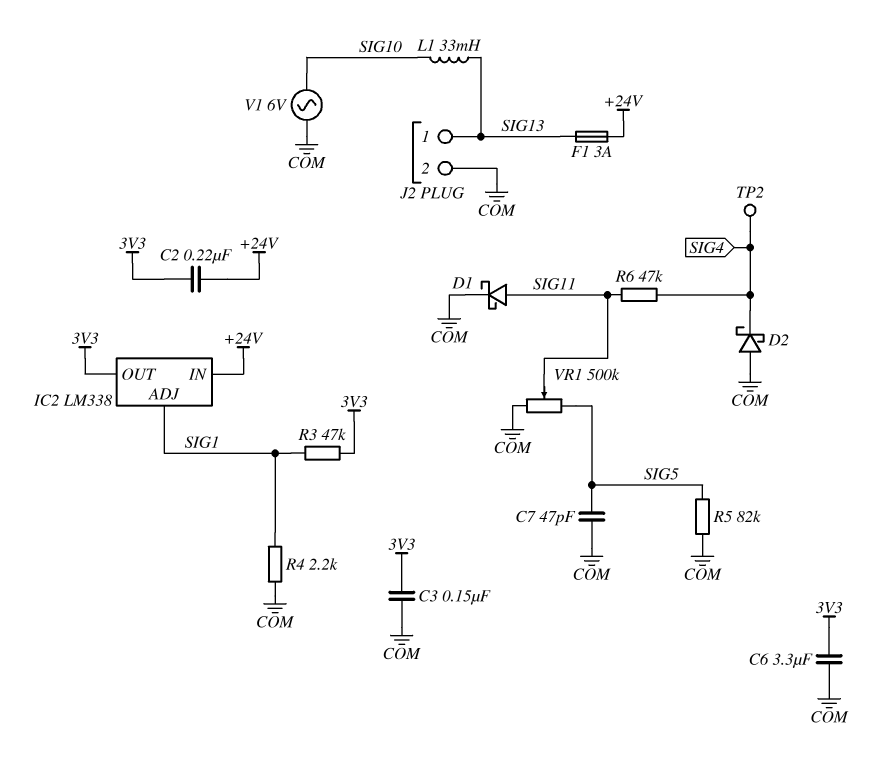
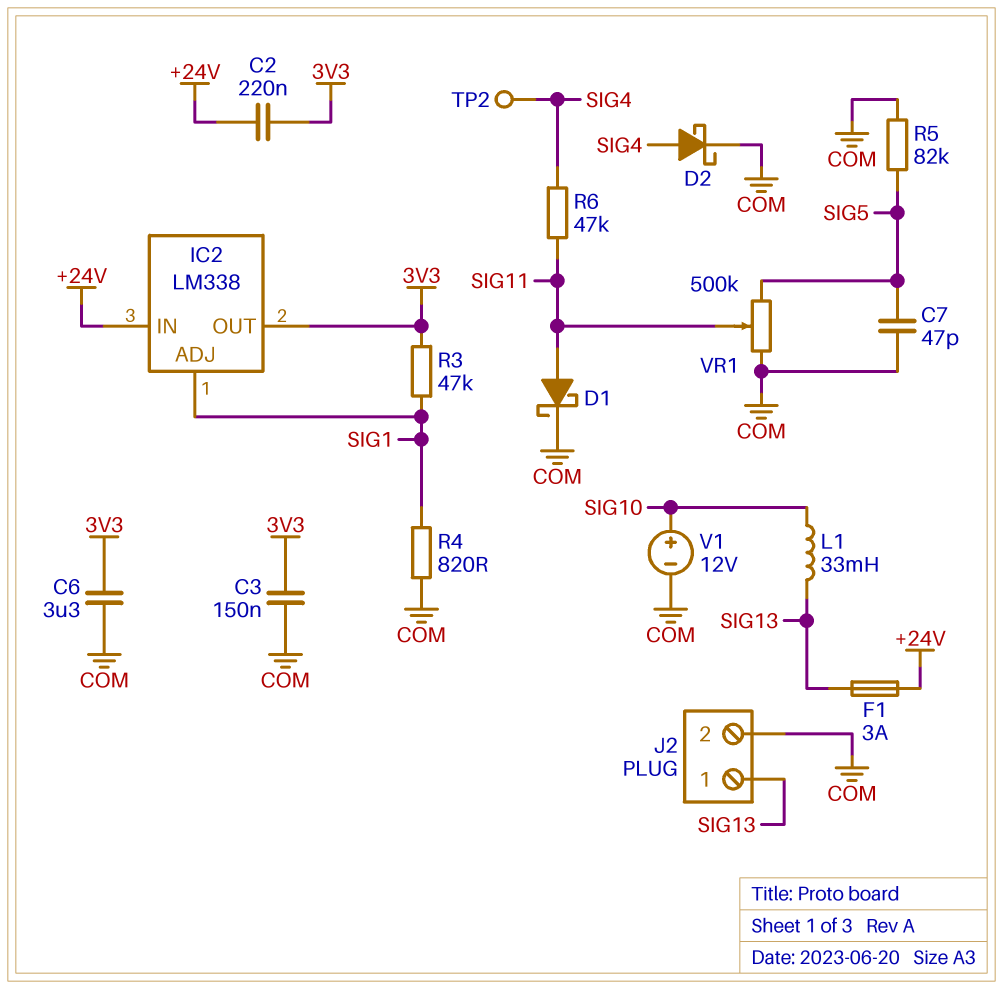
D2: schottky (A COM, K SIG4) -> schottky (A SIG4, K COM)
R4: 2.2k (COM, SIG1) -> 820 (COM, SIG1)
V1: AC 6V (COM, SIG10) -> 12V (plus SIG10, minus COM)

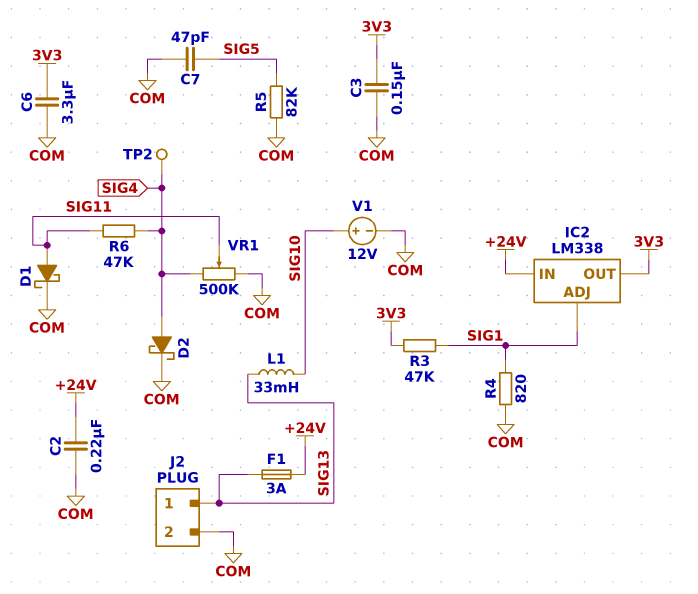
C2: 220nF (+24V, 3V3) -> 220nF (+24V, COM)
VR1: 500k (COM, SIG5, wiper SIG11) -> 500k (COM, SIG4, wiper SIG11)

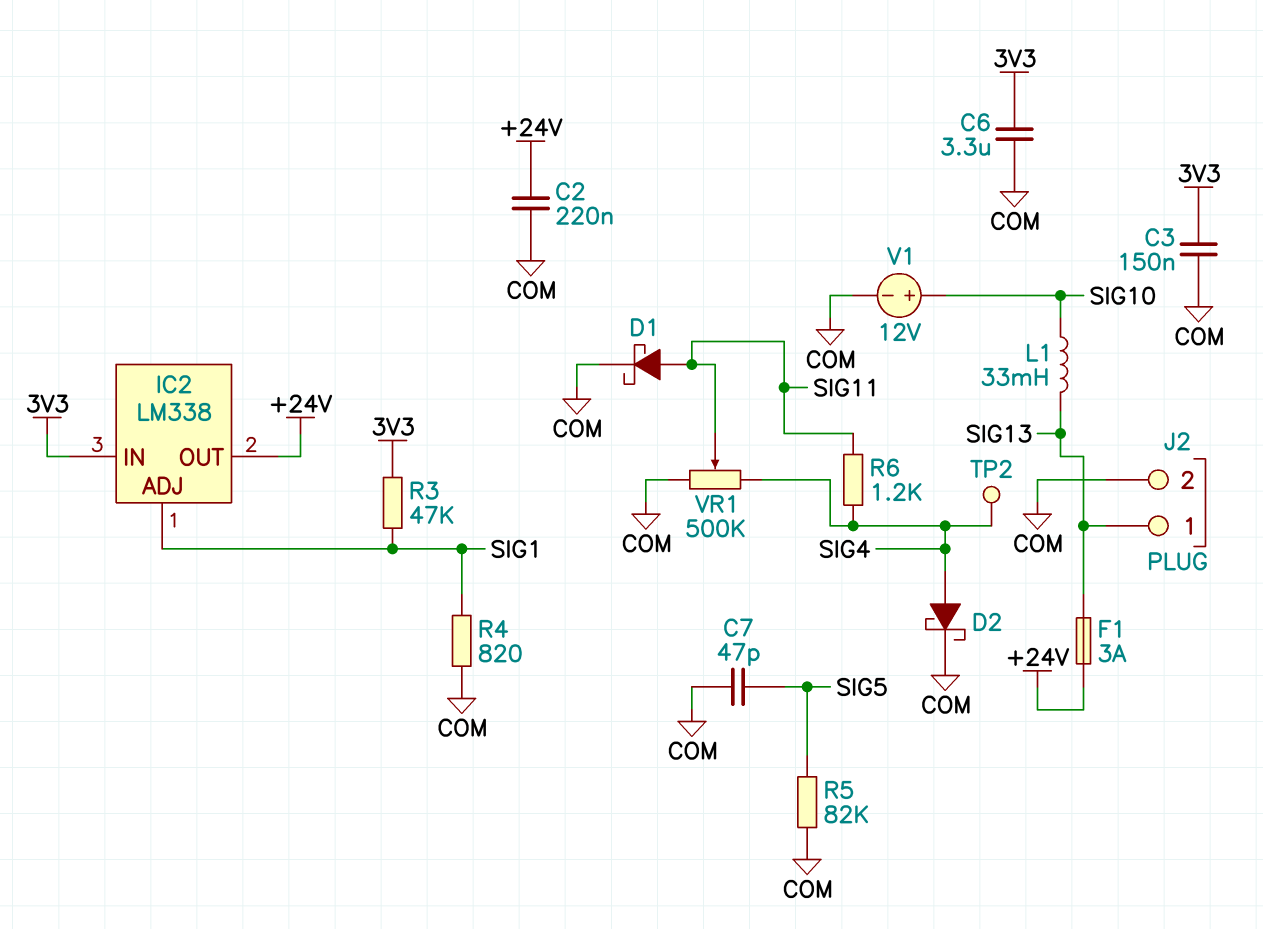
IC2 pin IN: +24V -> 3V3
IC2 pin OUT: 3V3 -> +24V
R6: 47k (SIG4, SIG11) -> 1.2k (SIG4, SIG11)

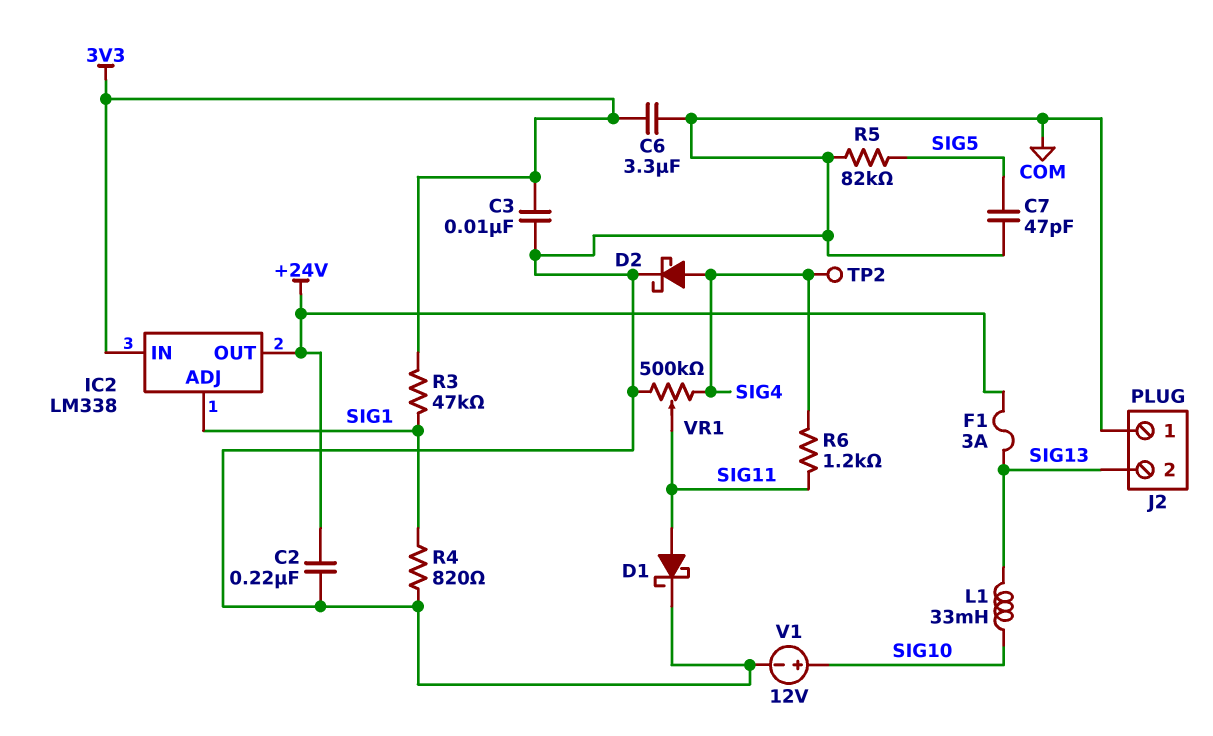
C3: 150nF (3V3, COM) -> 10nF (3V3, COM)
J2 pin 1: SIG13 -> COM
J2 pin 2: COM -> SIG13

